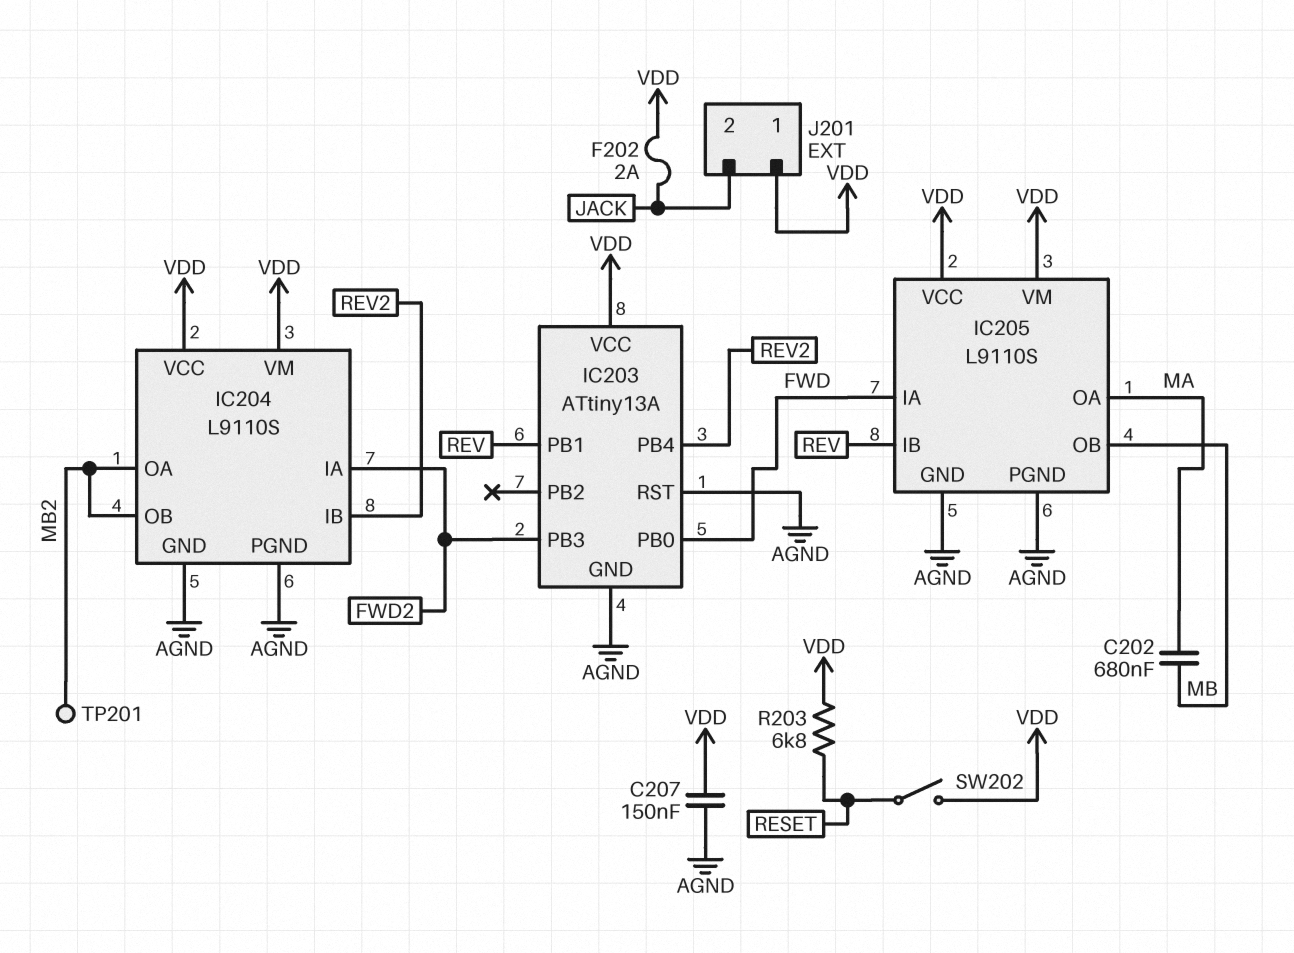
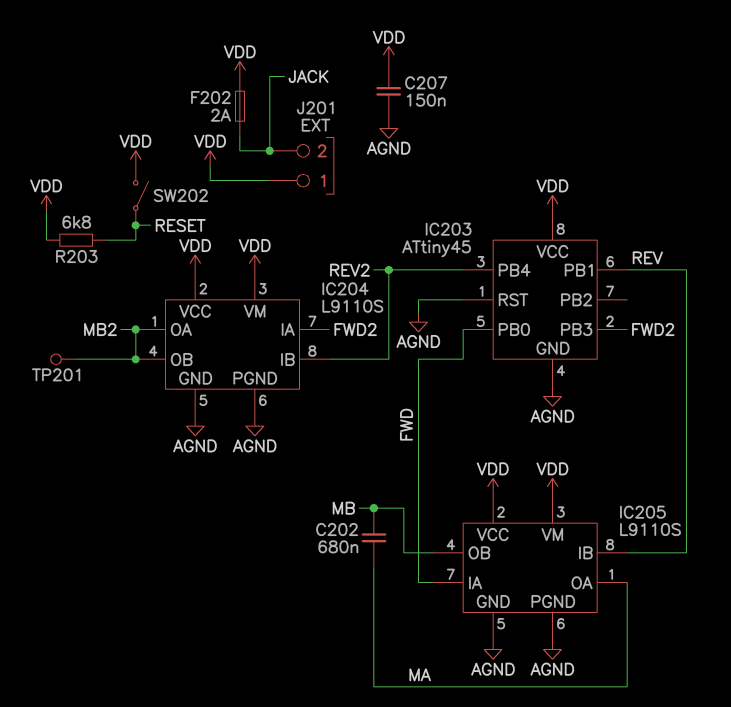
IC203: ATtiny13A -> ATtiny45

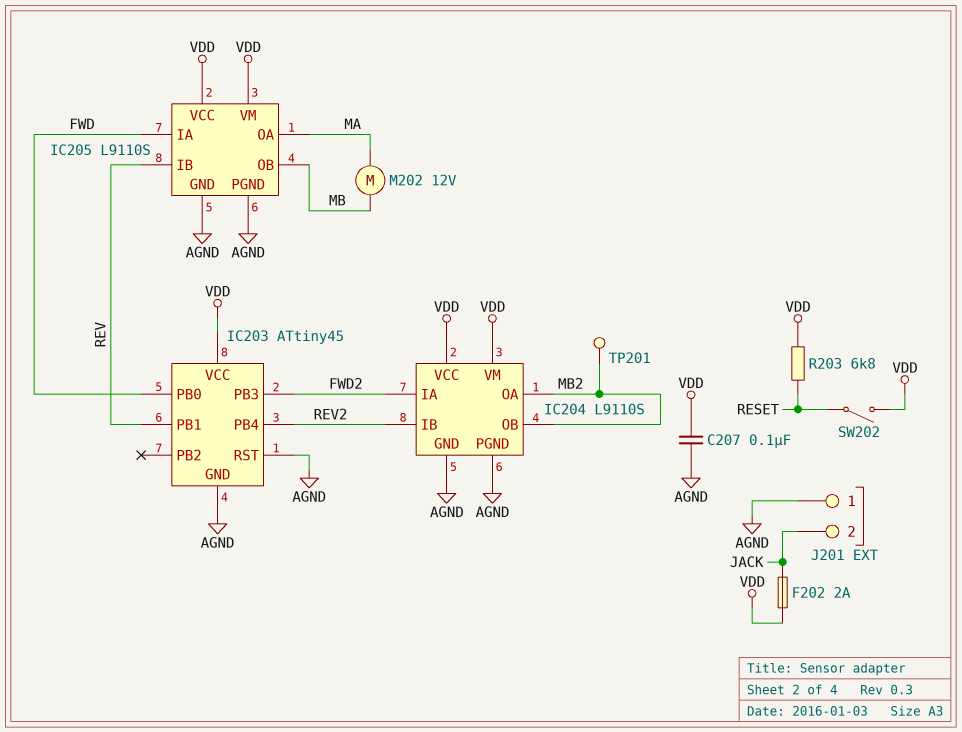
C202: 680nF (MA, MB) -> none
C207: 150nF (AGND, VDD) -> 100nF (AGND, VDD)
J201 pin 1: VDD -> AGND
M202: none -> motor 12V (MA, MB)

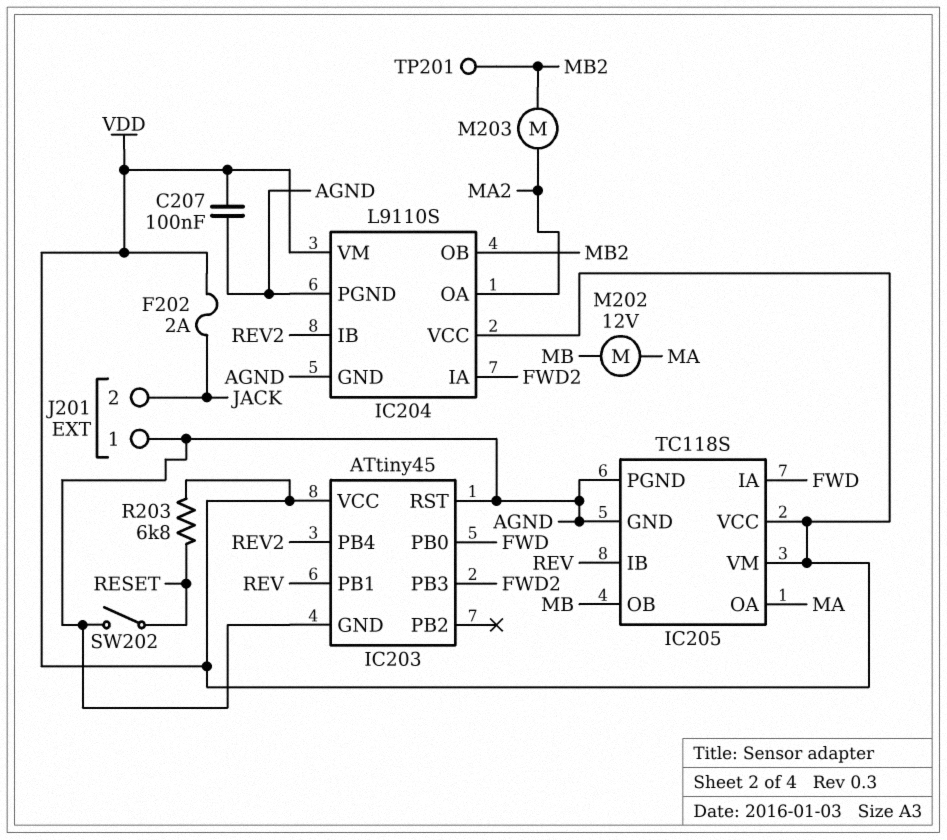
IC204 pin OA: MB2 -> MA2
IC205: L9110S -> TC118S
M203: none -> motor (MA2, MB2)
SW202: switch (RESET, VDD) -> switch (AGND, RESET)

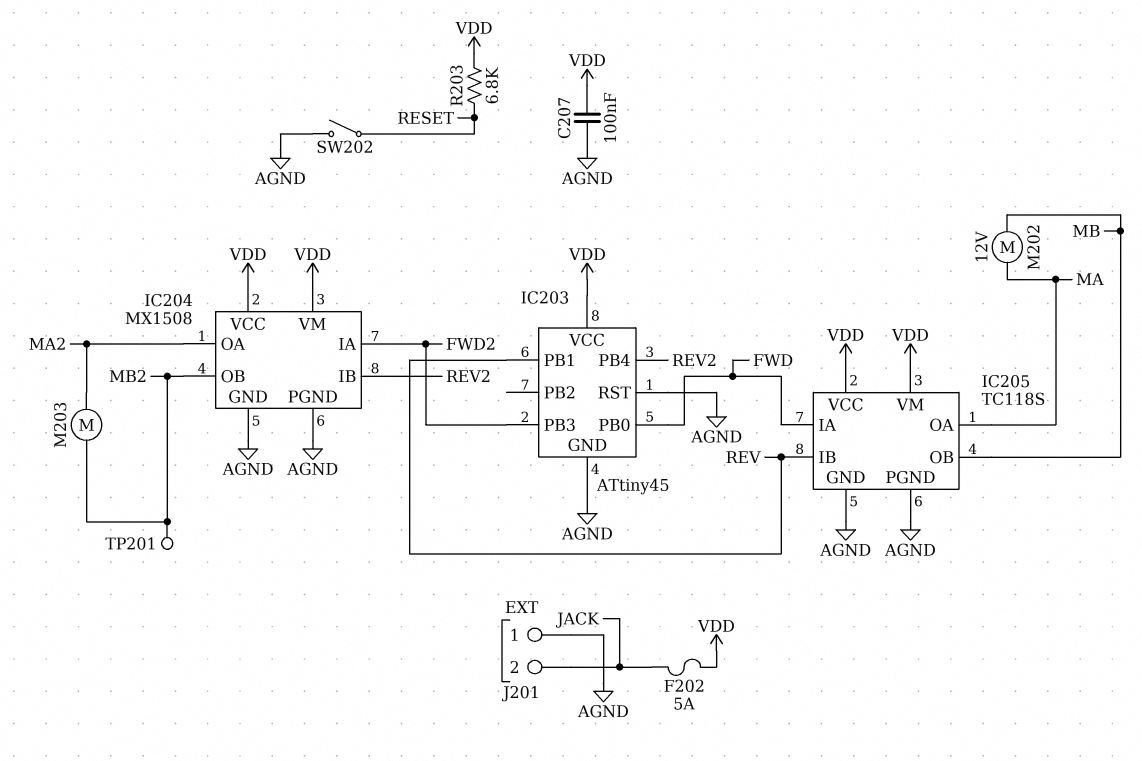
F202: 2A (JACK, VDD) -> 5A (JACK, VDD)
IC204: L9110S -> MX1508

